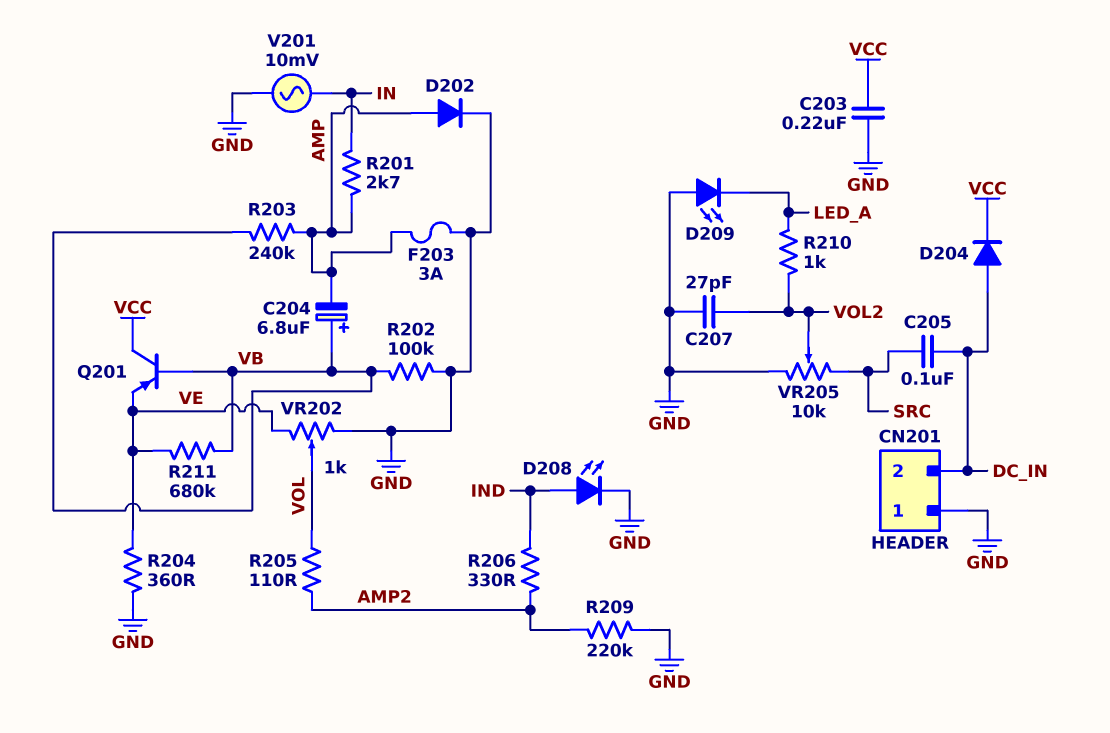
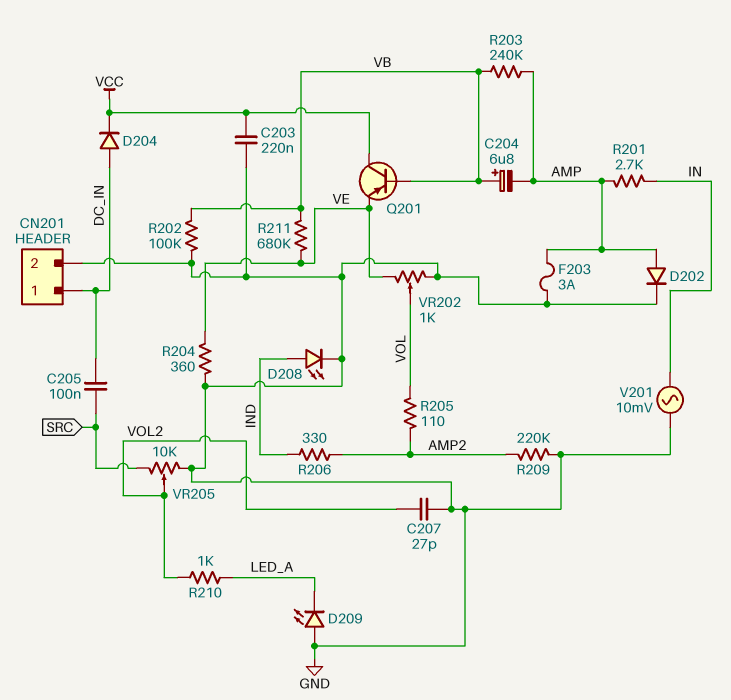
CN201 pin 1: GND -> DC_IN
CN201 pin 2: DC_IN -> GND

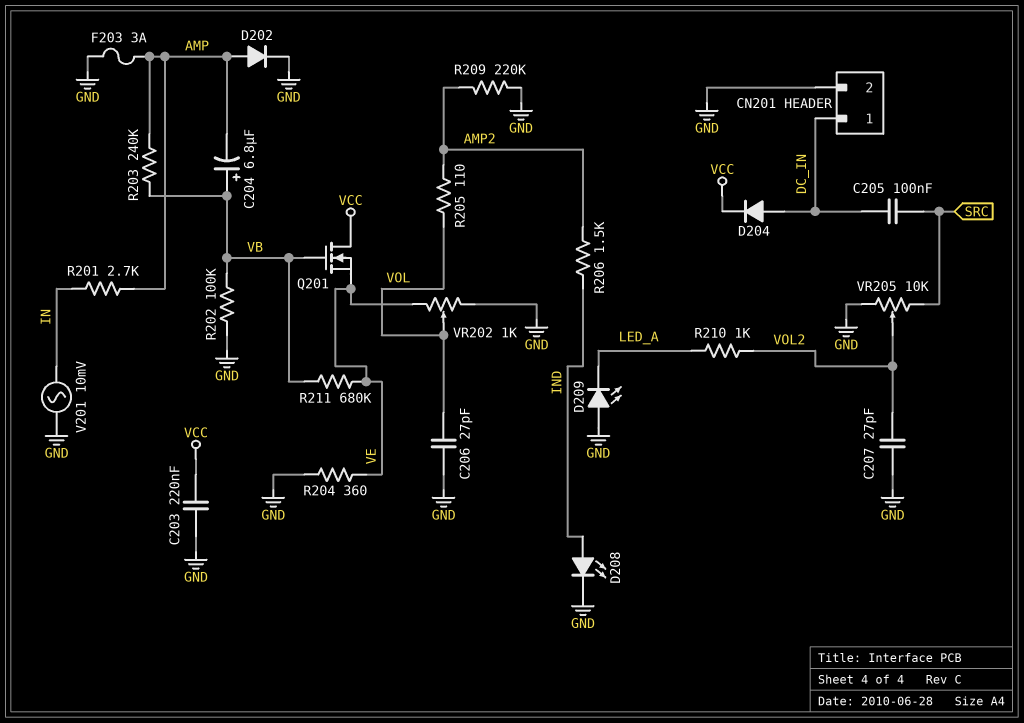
C206: none -> 27pF (GND, VOL)
Q201: PNP (B VB, C VCC, E VE) -> NMOS (G VB, D VCC, S VE)
R206: 330 (AMP2, IND) -> 1.5k (AMP2, IND)

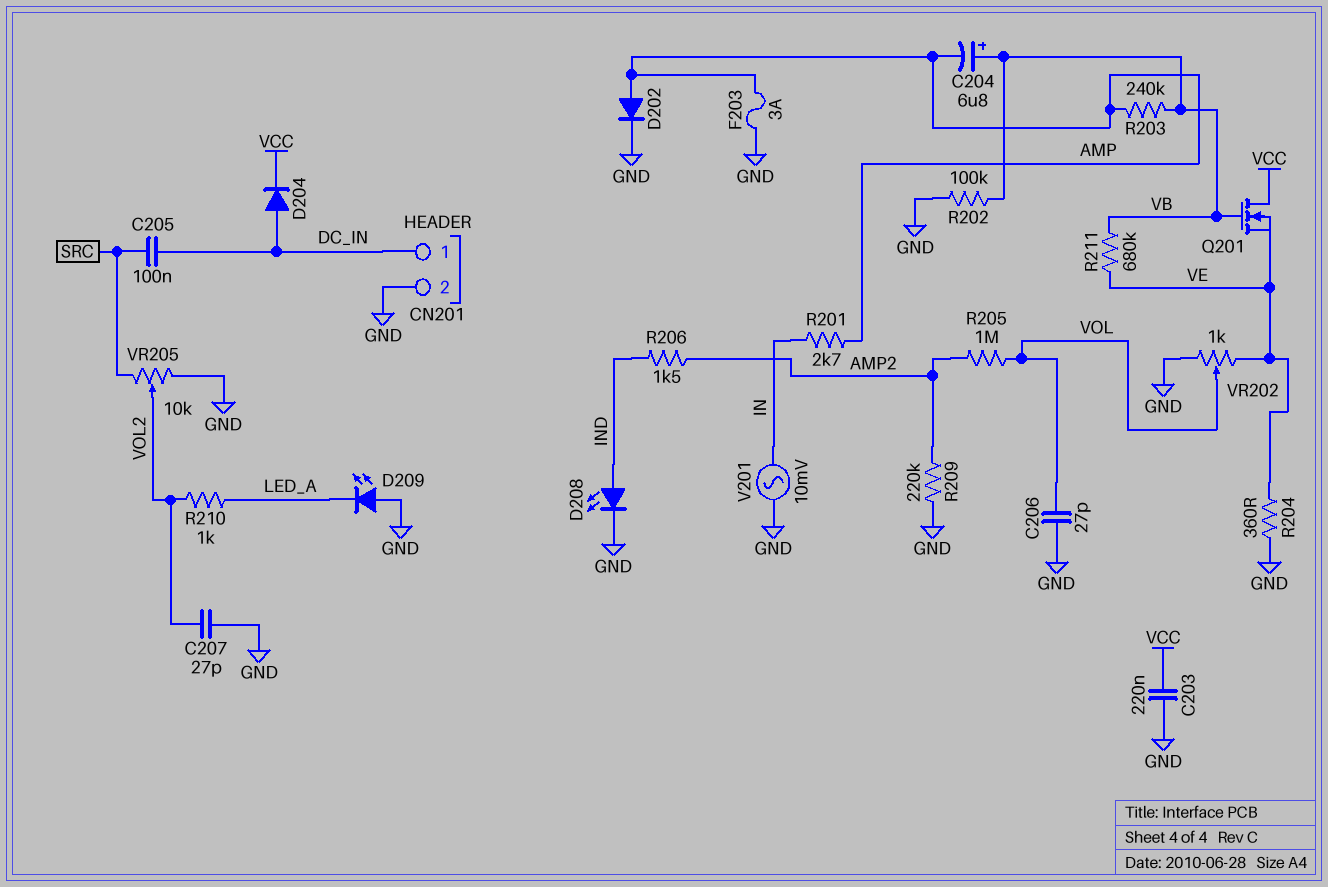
R205: 110 (AMP2, VOL) -> 1M (AMP2, VOL)

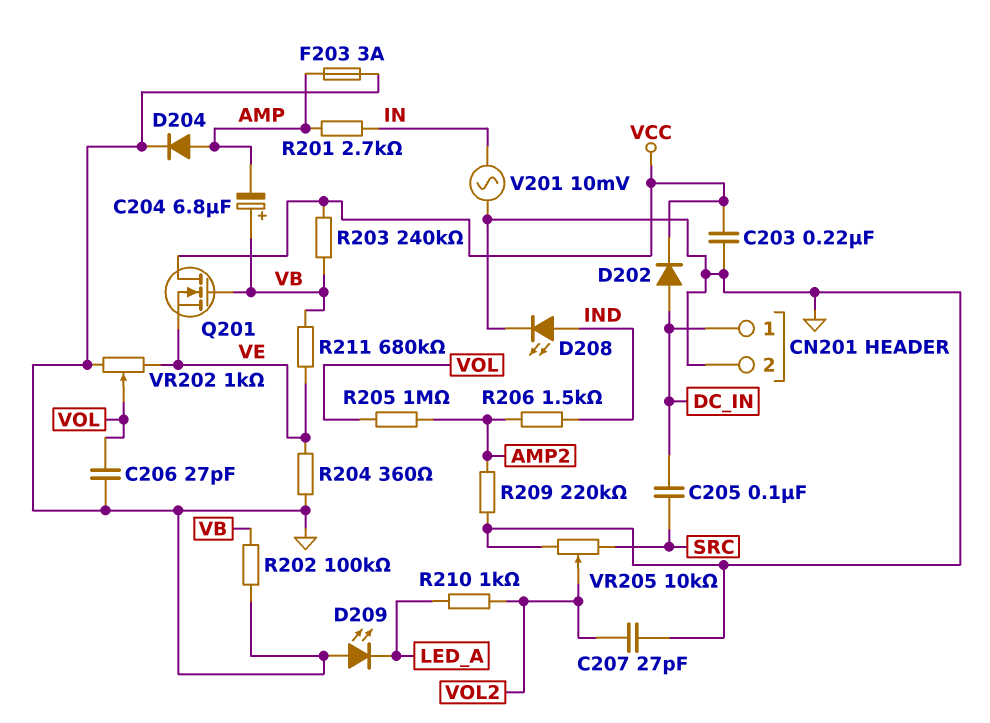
D202: diode (A AMP, K GND) -> diode (A DC_IN, K VCC)
D204: diode (A DC_IN, K VCC) -> diode (A AMP, K GND)
R203: 240k (AMP, VB) -> 240k (VB, VCC)

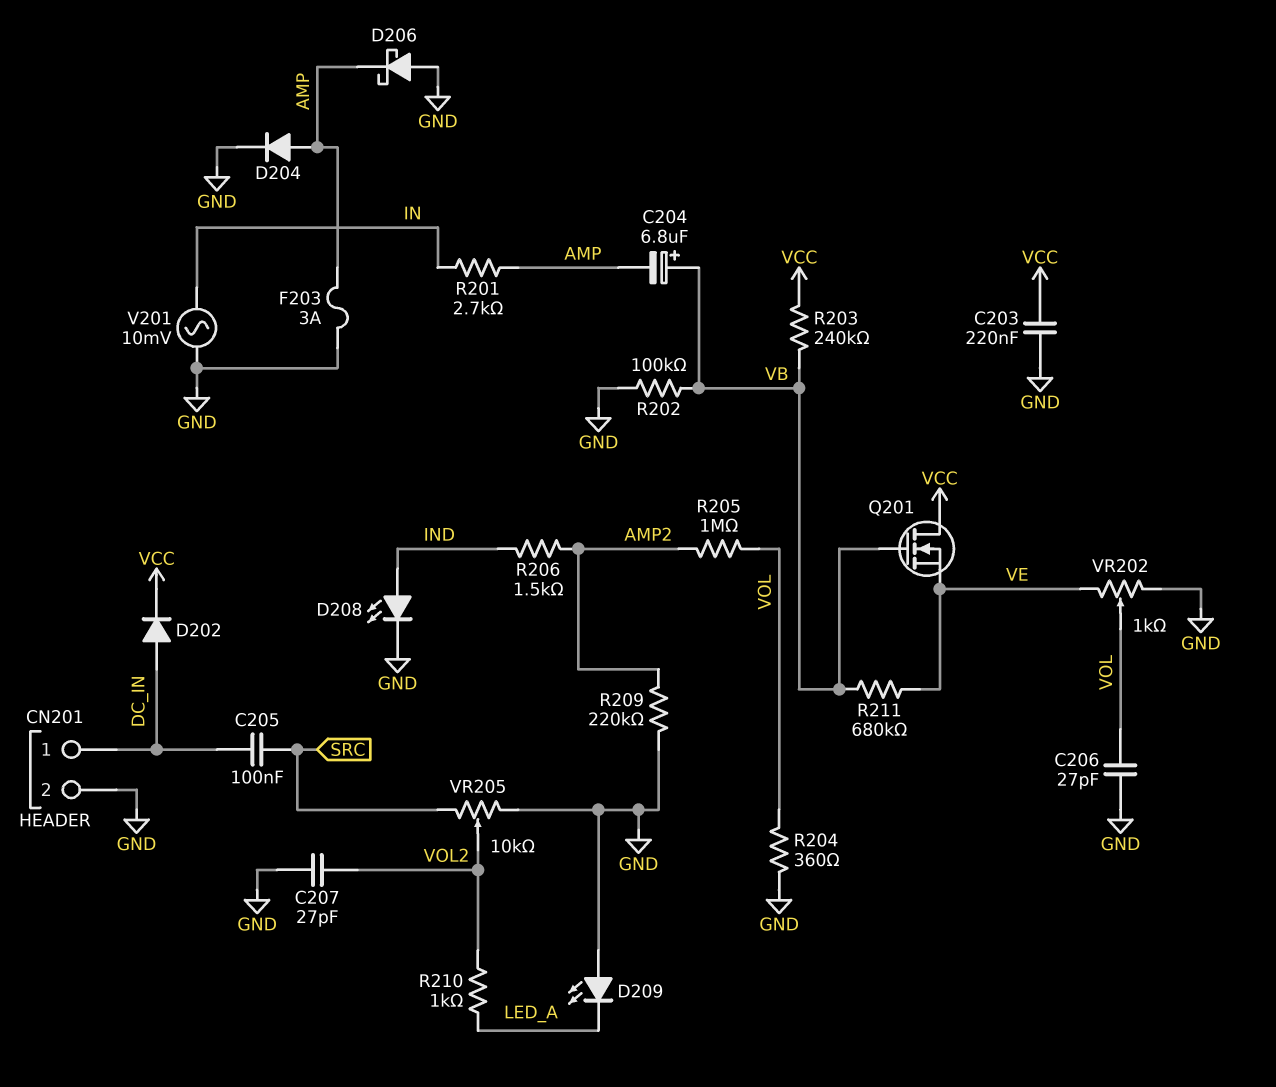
D206: none -> schottky (A GND, K AMP)
R204: 360 (GND, VE) -> 360 (GND, VOL)

